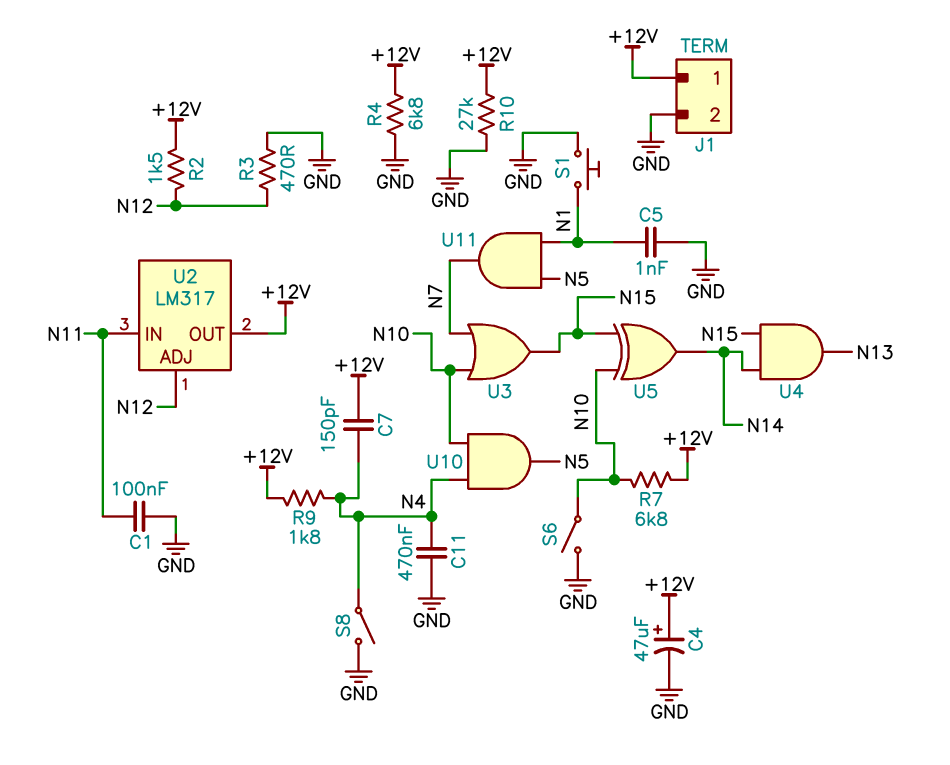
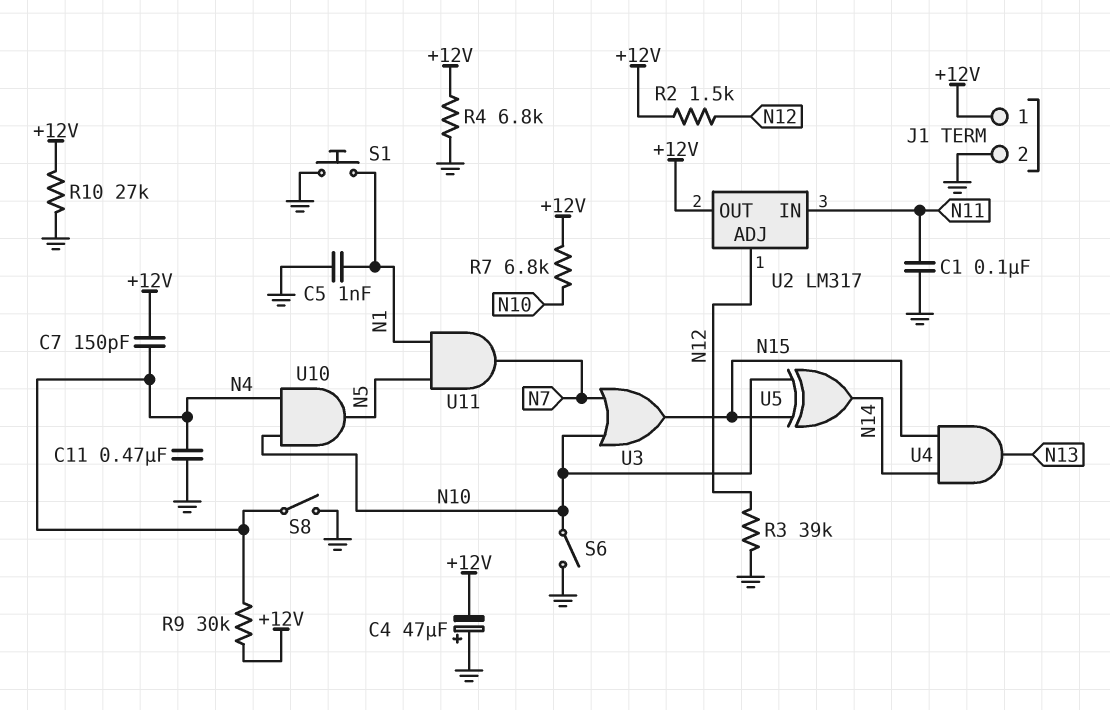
C4: 47uF (plus +12V, minus GND) -> 47uF (plus GND, minus +12V)
R3: 470 (GND, N12) -> 39k (GND, N12)
R9: 1.8k (+12V, N4) -> 30k (+12V, N4)

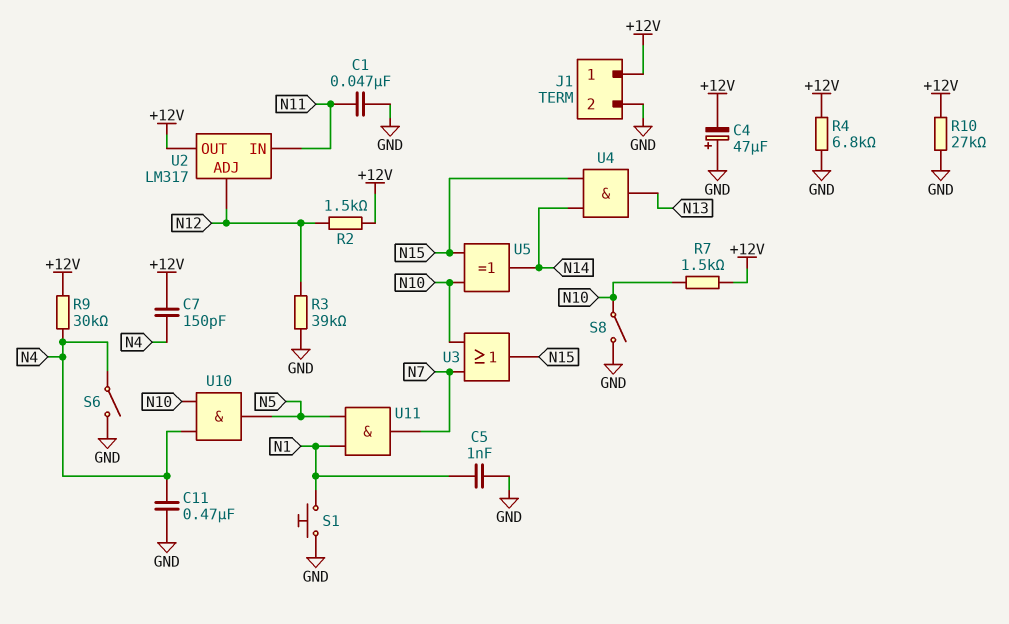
C1: 100nF (GND, N11) -> 47nF (GND, N11)
R7: 6.8k (+12V, N10) -> 1.5k (+12V, N10)
S6: switch (GND, N10) -> switch (GND, N4)
S8: switch (GND, N4) -> switch (GND, N10)

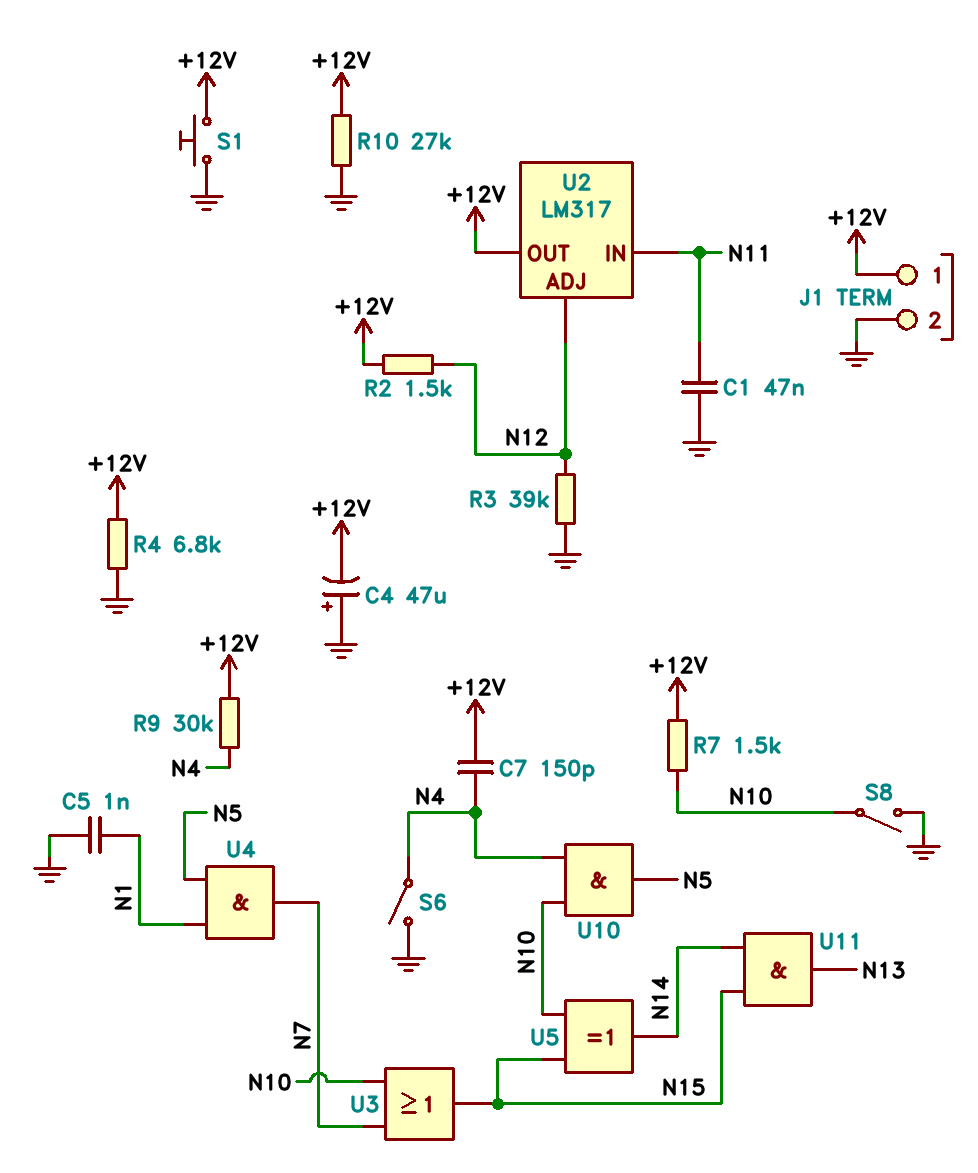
C11: 470nF (GND, N4) -> none
S1: button (GND, N1) -> button (+12V, GND)
U4: AND (in N14, in N15, out N13) -> AND (in N1, in N5, out N7)
U11: AND (in N1, in N5, out N7) -> AND (in N14, in N15, out N13)

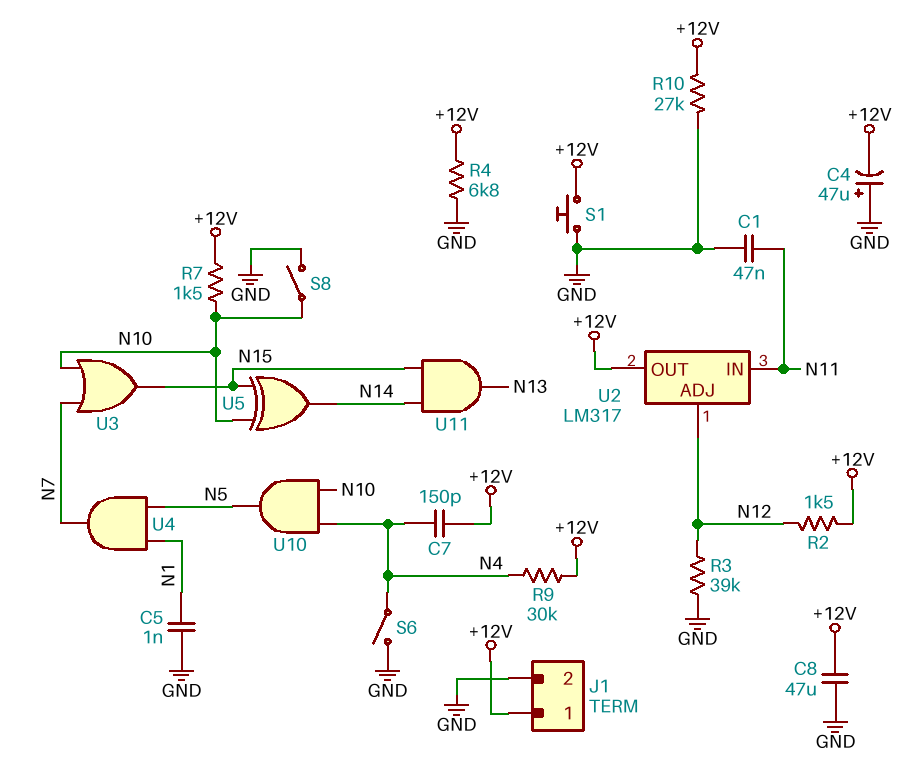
C8: none -> 47uF (+12V, GND)

